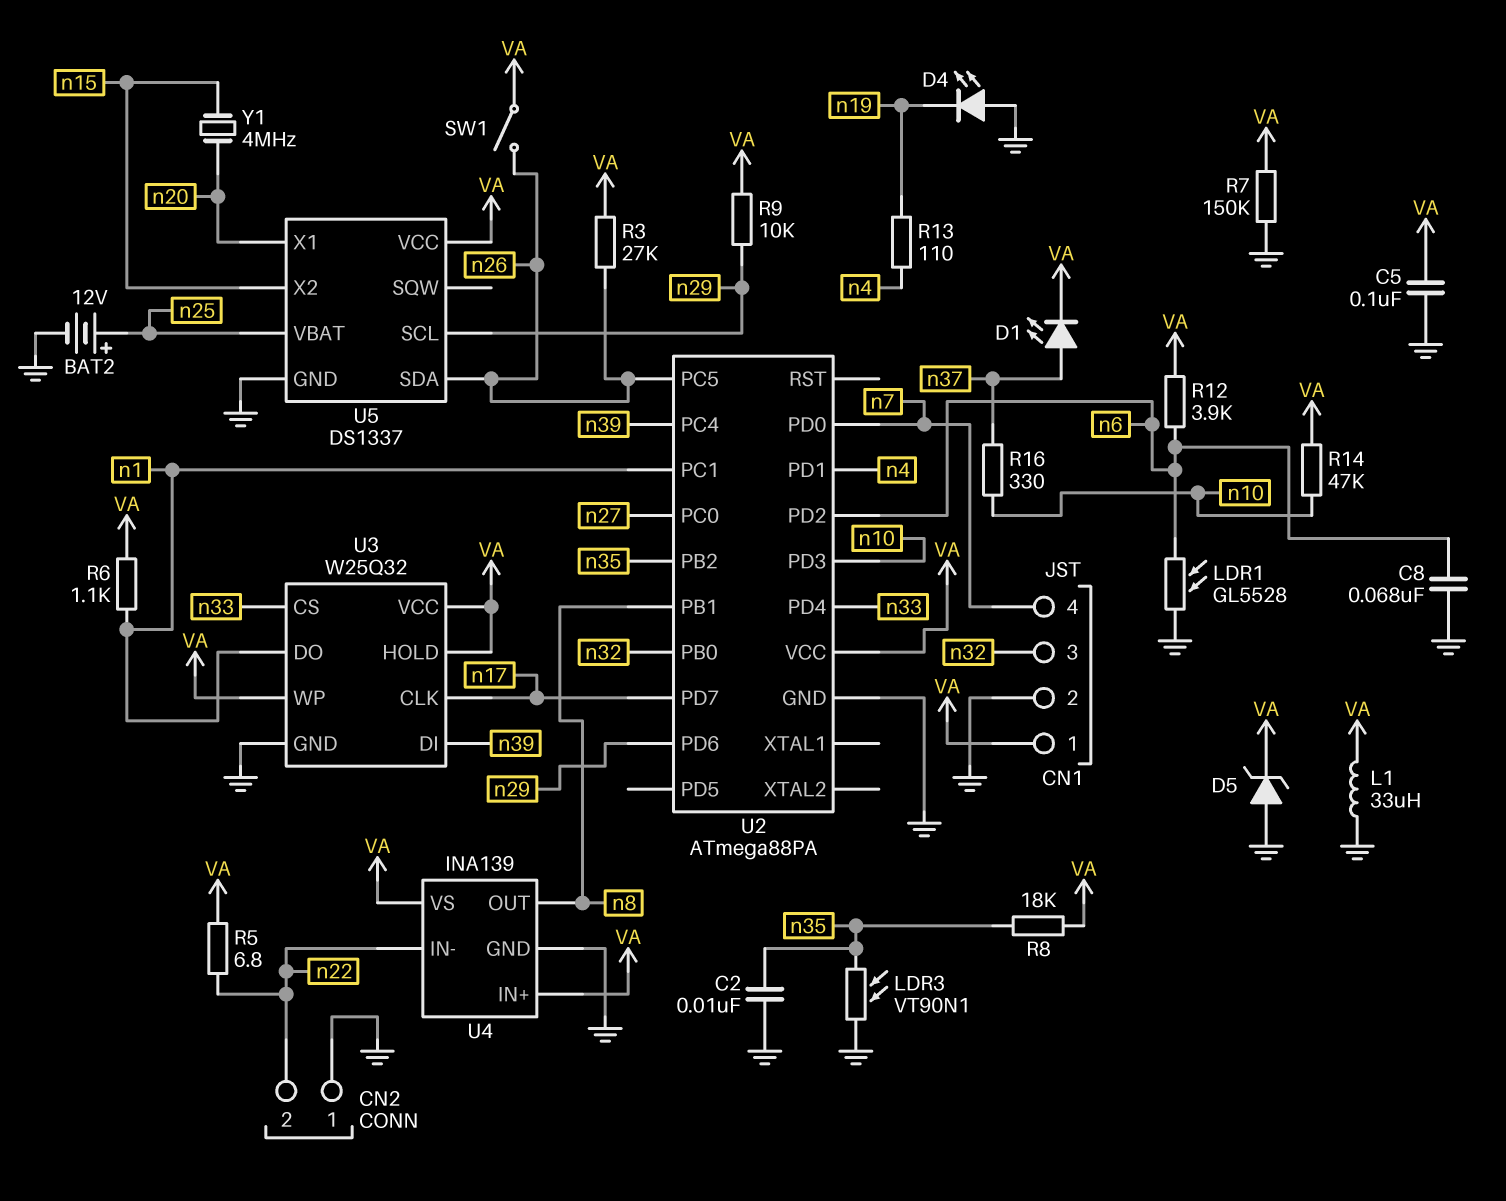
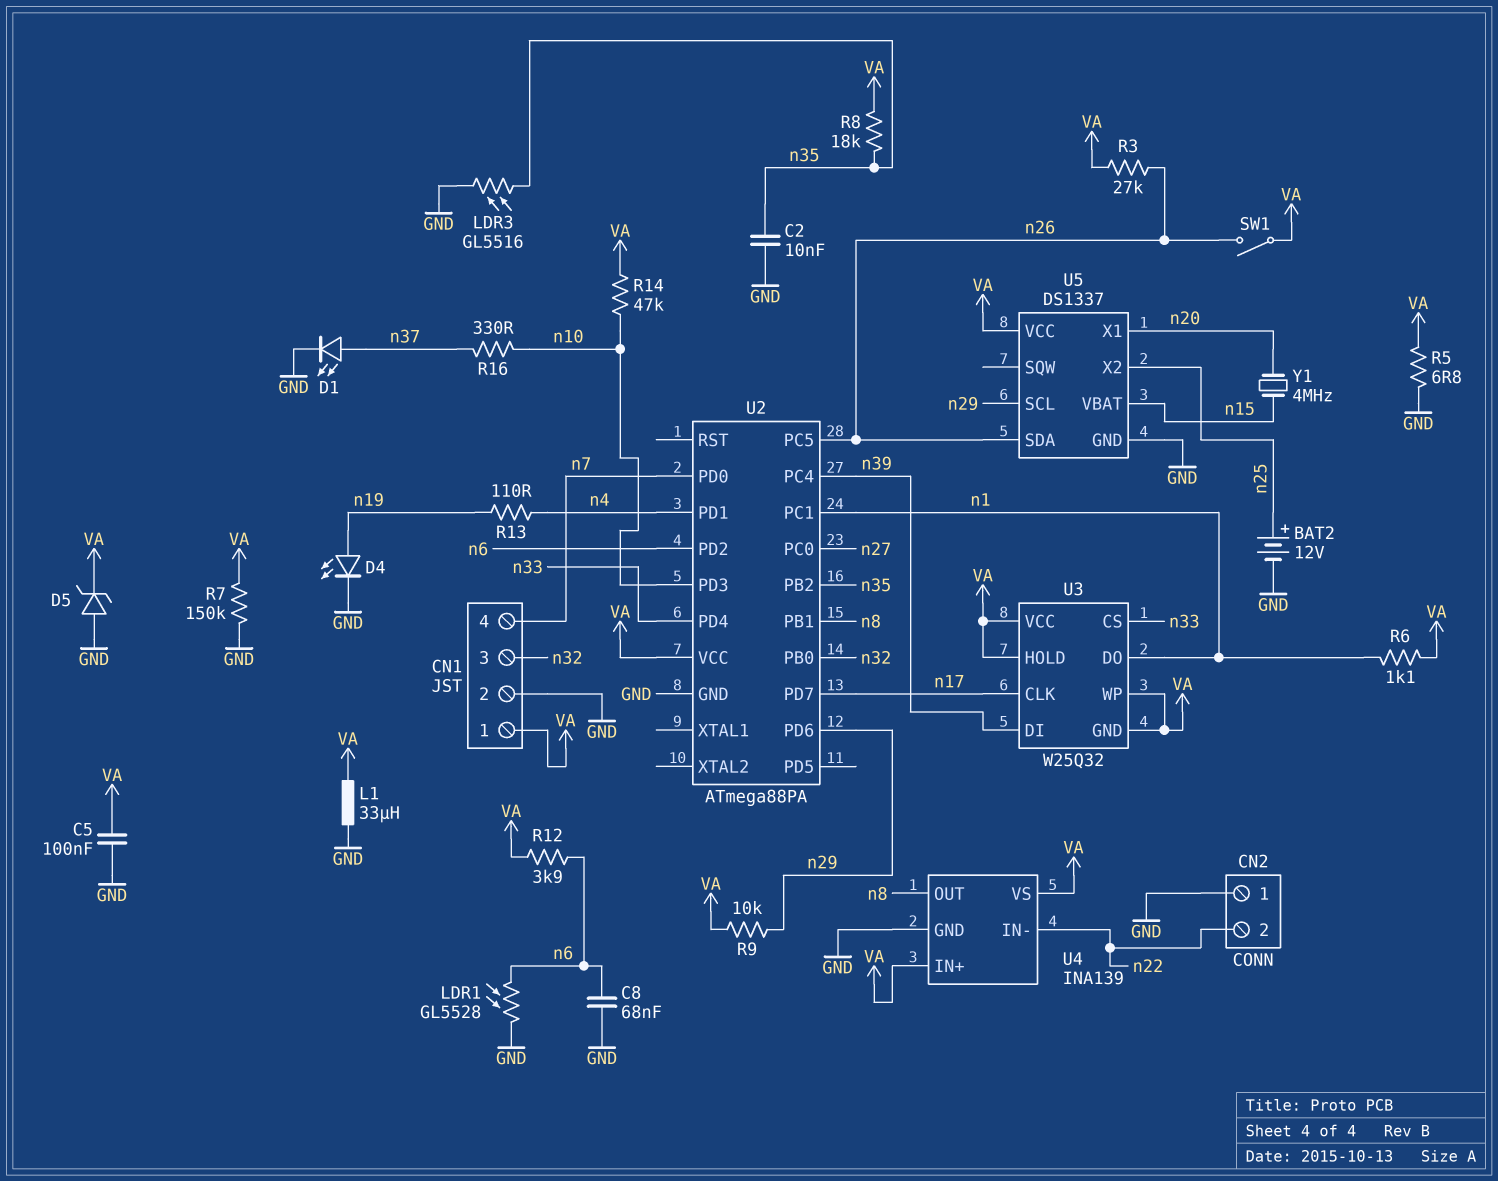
D1: LED (A n37, K VA) -> LED (A n37, K GND)
D4: LED (A GND, K n19) -> LED (A n19, K GND)
LDR3: VT90N1 (GND, n35) -> GL5516 (GND, n35)
R5: 6.8 (VA, n22) -> 6.8 (GND, VA)
U3 pin GND: GND -> VA
U5 pin VBAT: n25 -> n15
U5 pin X2: n15 -> n25

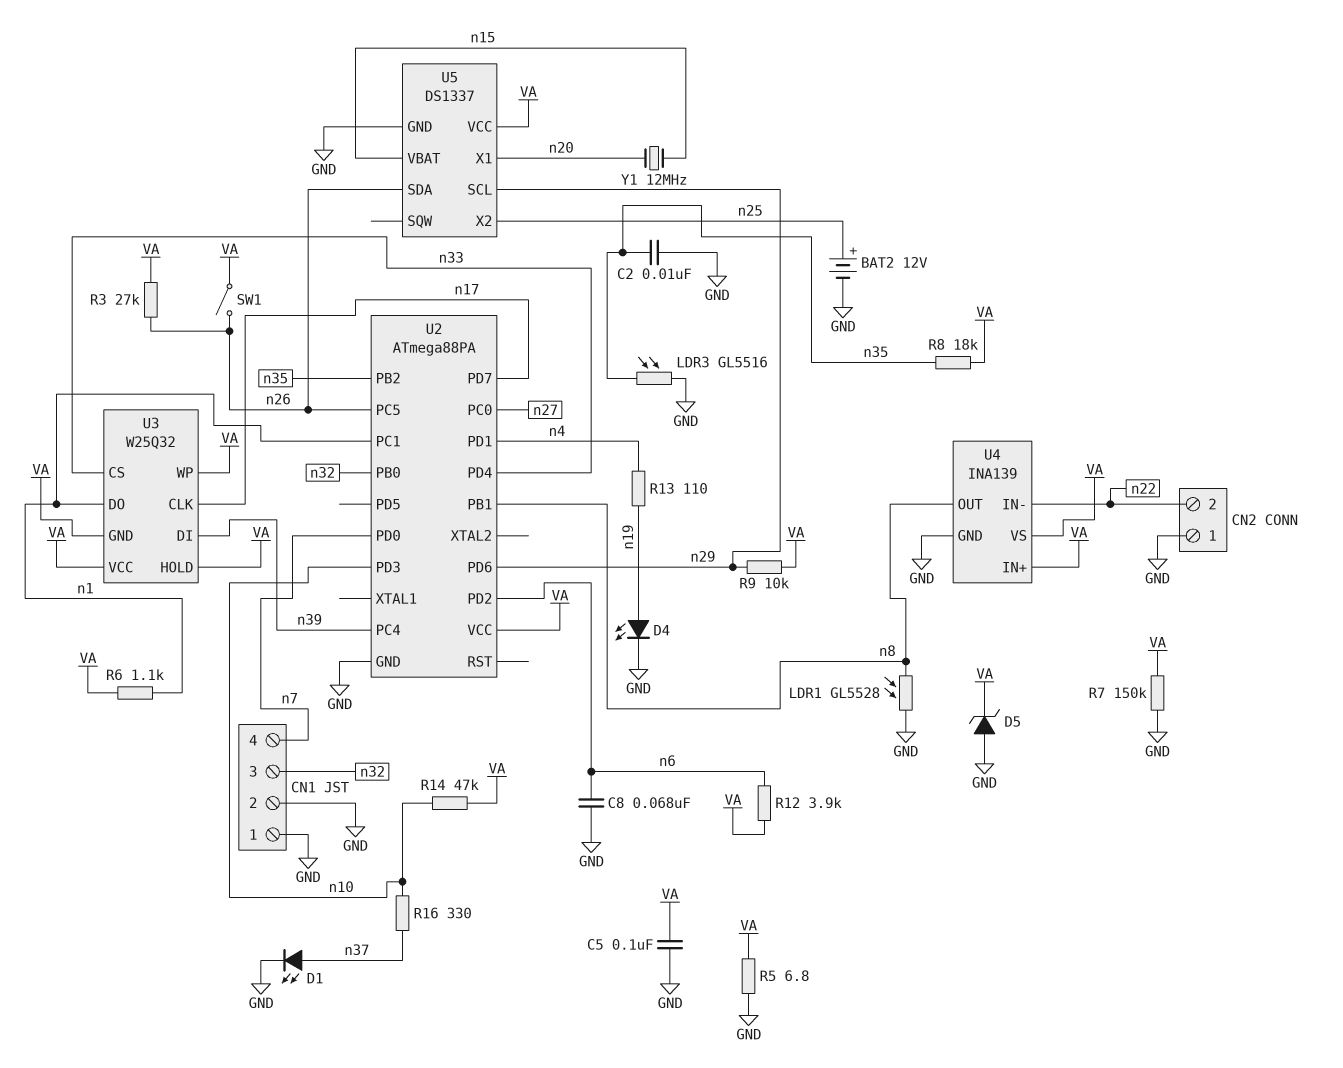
CN1 pin 1: VA -> GND
L1: 33uH (GND, VA) -> none
LDR1: GL5528 (GND, n6) -> GL5528 (GND, n8)
Y1: 4MHz (n15, n20) -> 12MHz (n15, n20)

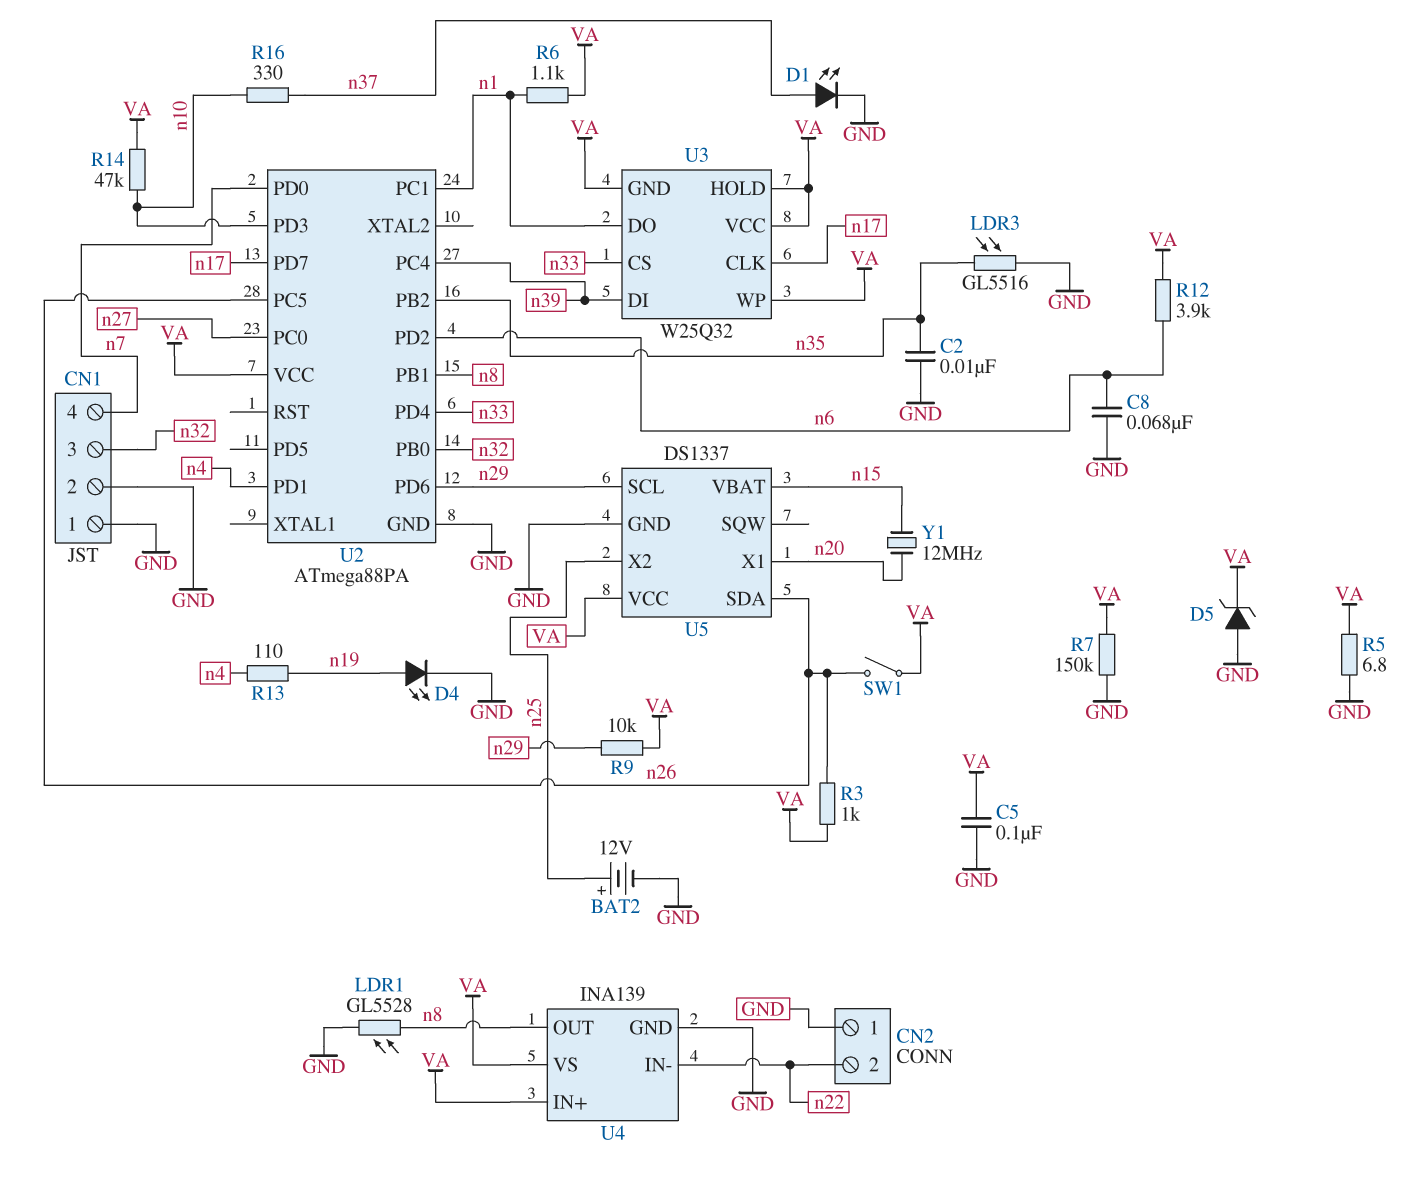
R3: 27k (VA, n26) -> 1k (VA, n26)
R8: 18k (VA, n35) -> none

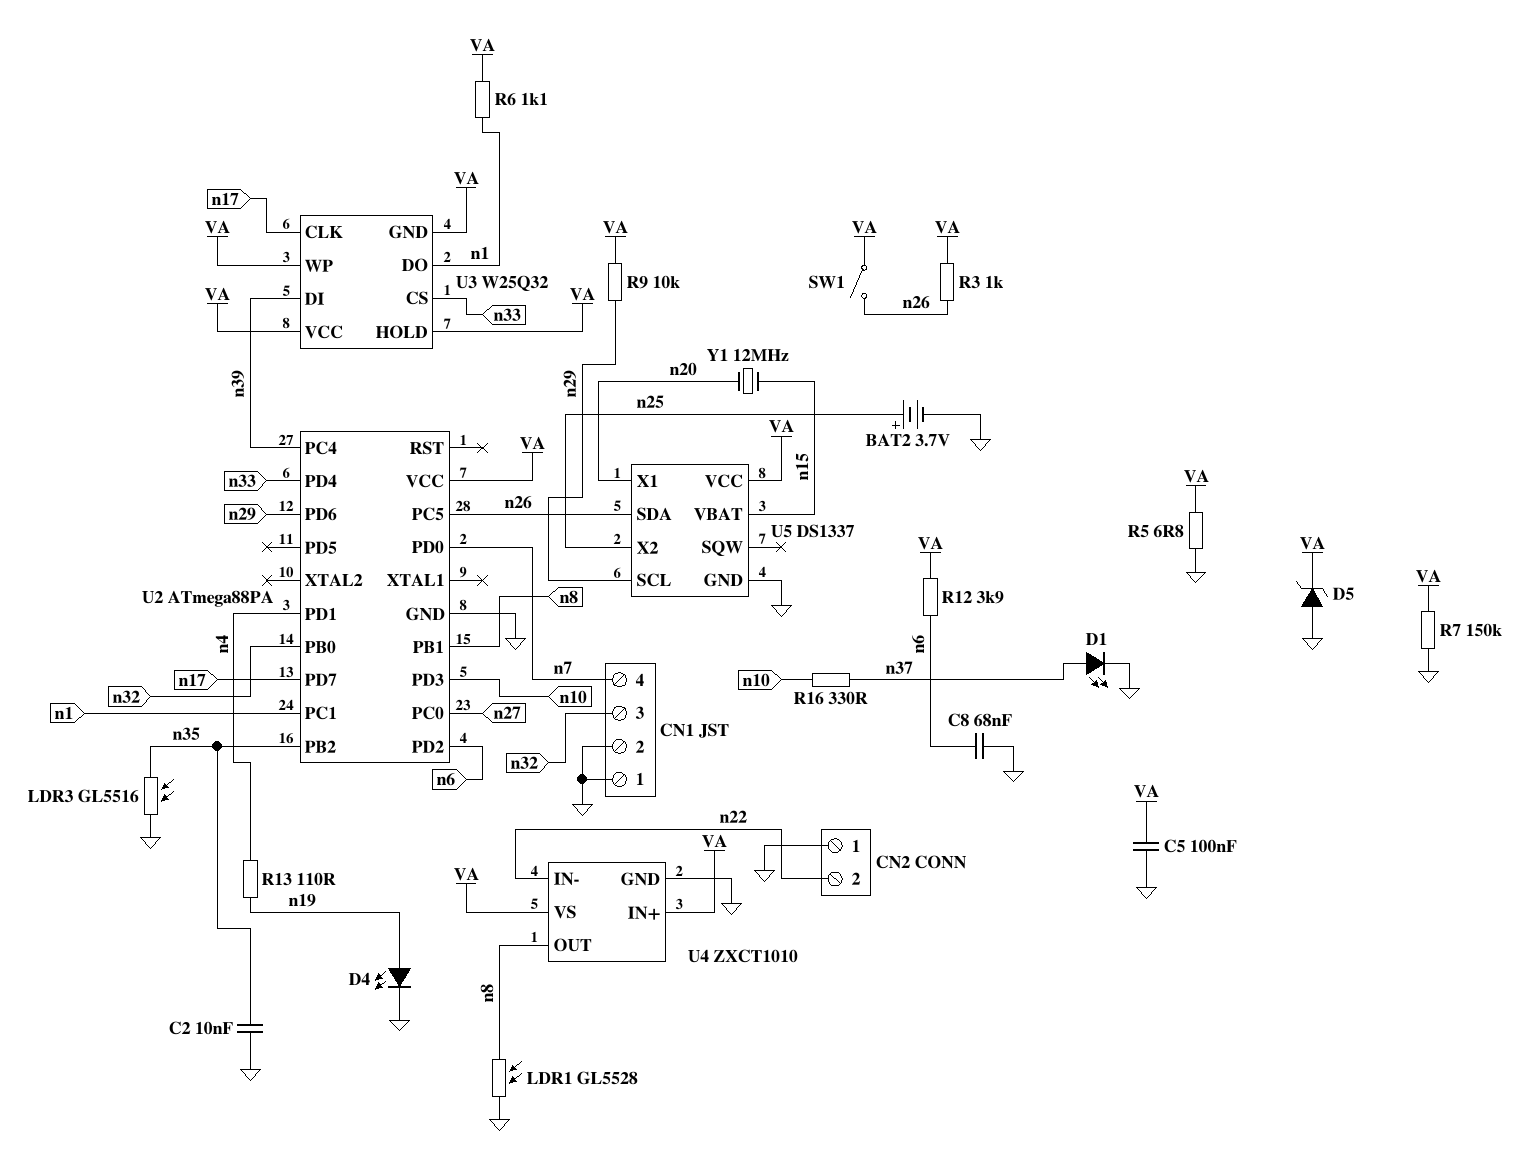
BAT2: 12V (plus n25, minus GND) -> 3.7V (plus n25, minus GND)
R14: 47k (VA, n10) -> none
U4: INA139 -> ZXCT1010

